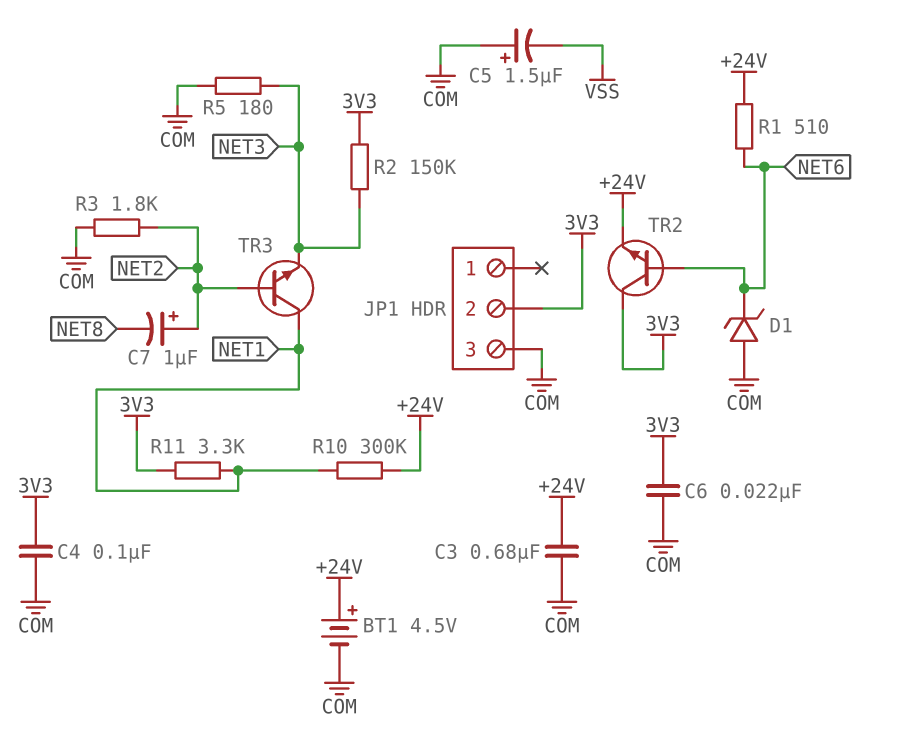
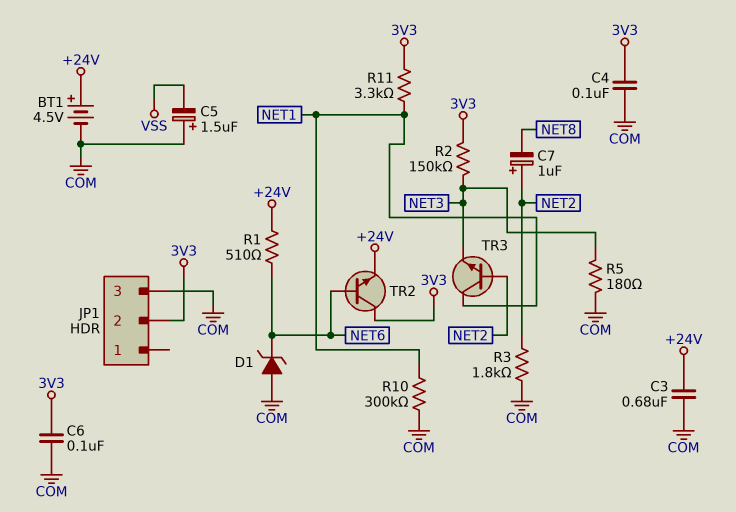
C6: 22nF (3V3, COM) -> 100nF (3V3, COM)
R10: 300k (+24V, NET1) -> 300k (COM, NET1)

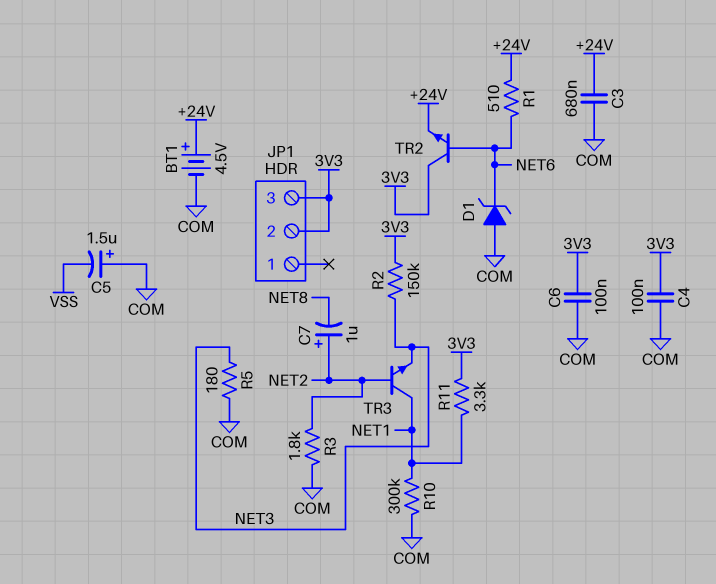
JP1 pin 3: COM -> 3V3

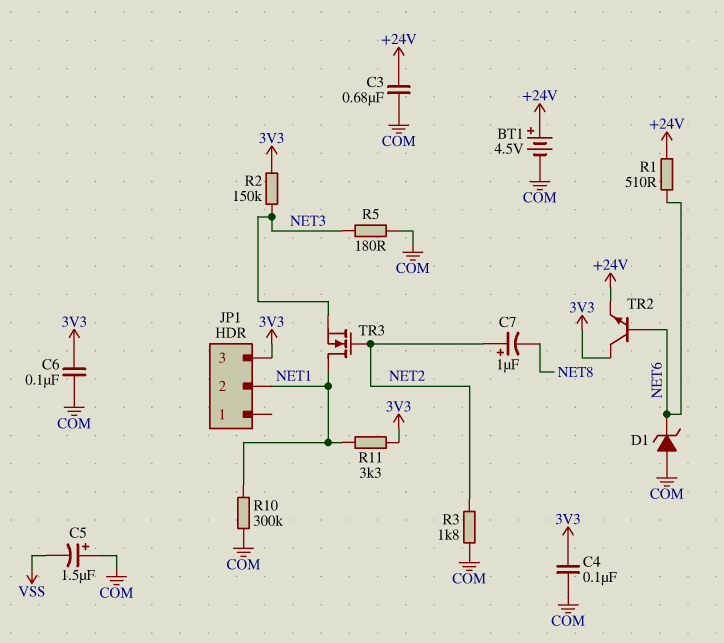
JP1 pin 2: 3V3 -> NET1
TR3: NPN (B NET2, C NET1, E NET3) -> NMOS (G NET2, D NET1, S NET3)

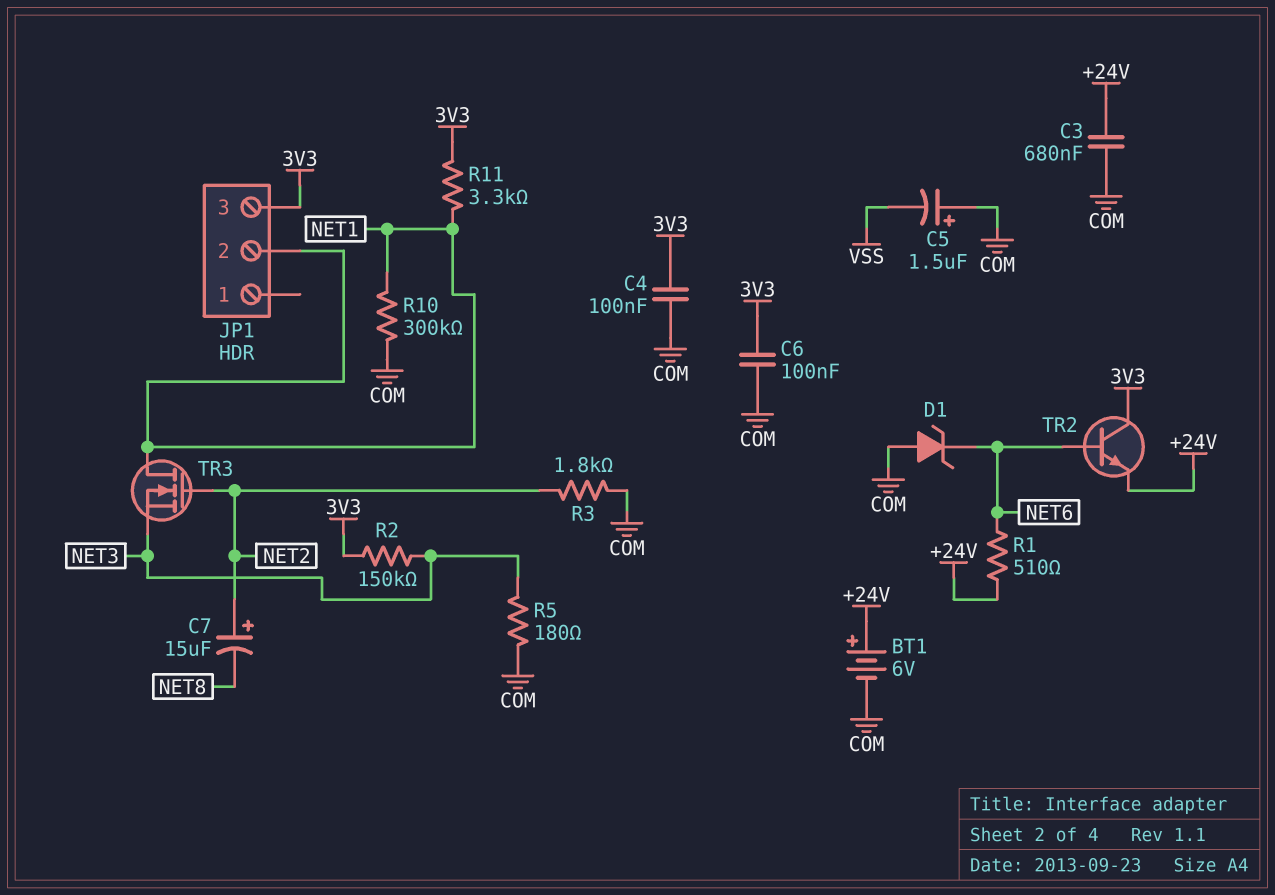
BT1: 4.5V (plus +24V, minus COM) -> 6V (plus +24V, minus COM)
C7: 1uF (plus NET2, minus NET8) -> 15uF (plus NET2, minus NET8)

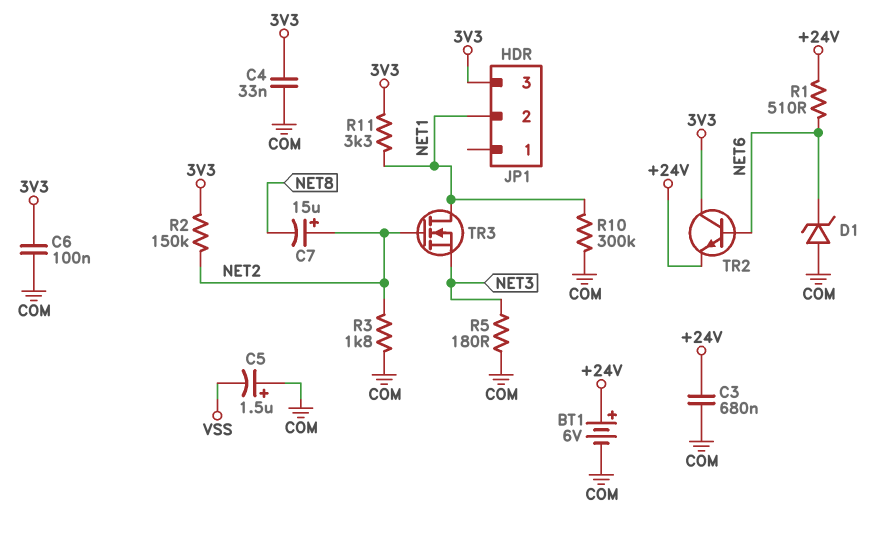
C4: 100nF (3V3, COM) -> 33nF (3V3, COM)
R2: 150k (3V3, NET3) -> 150k (3V3, NET2)

